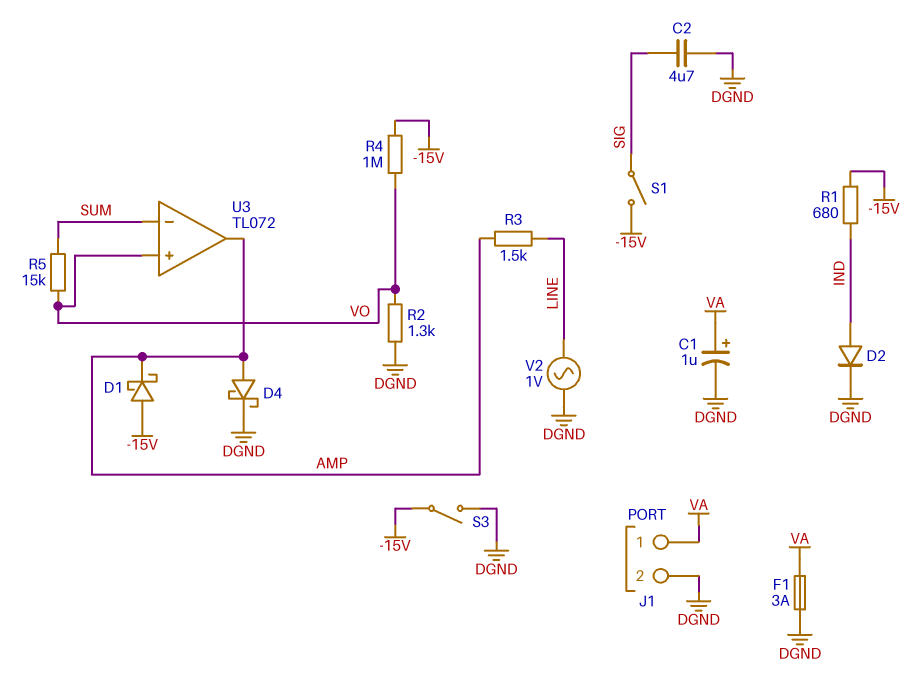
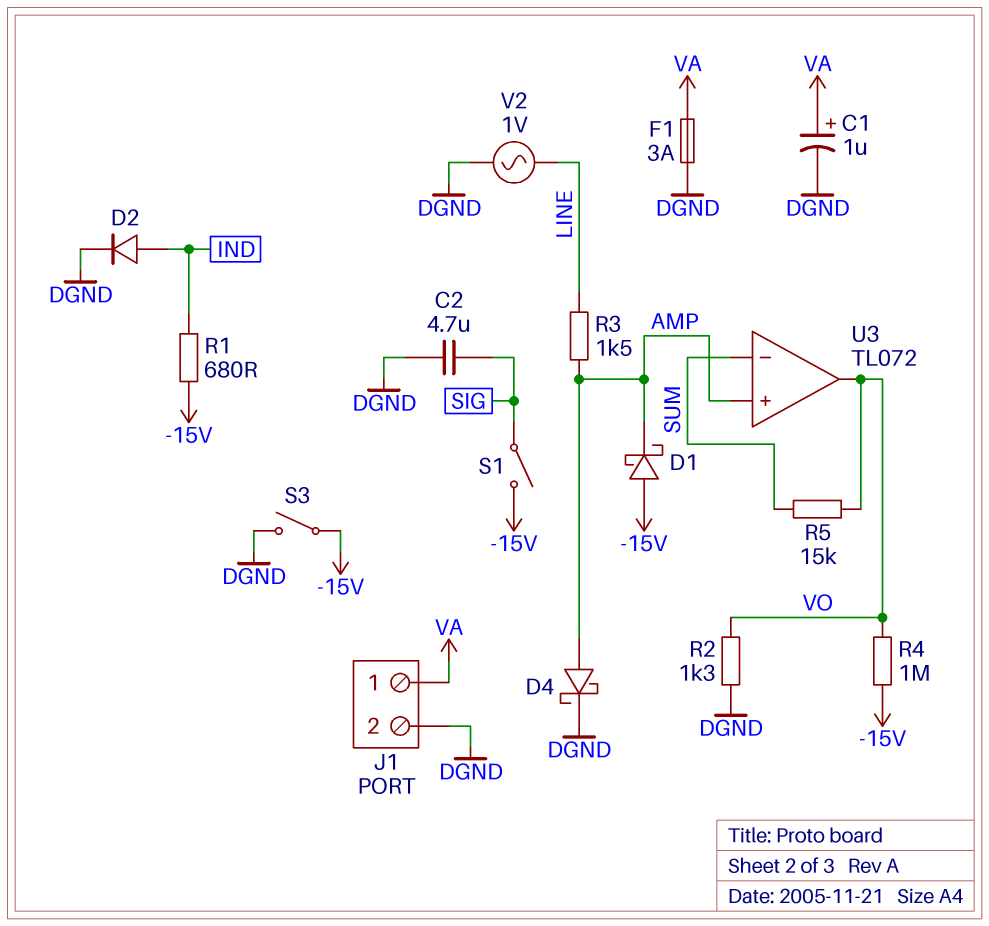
U3 pin in+: VO -> AMP
U3 pin out: AMP -> VO

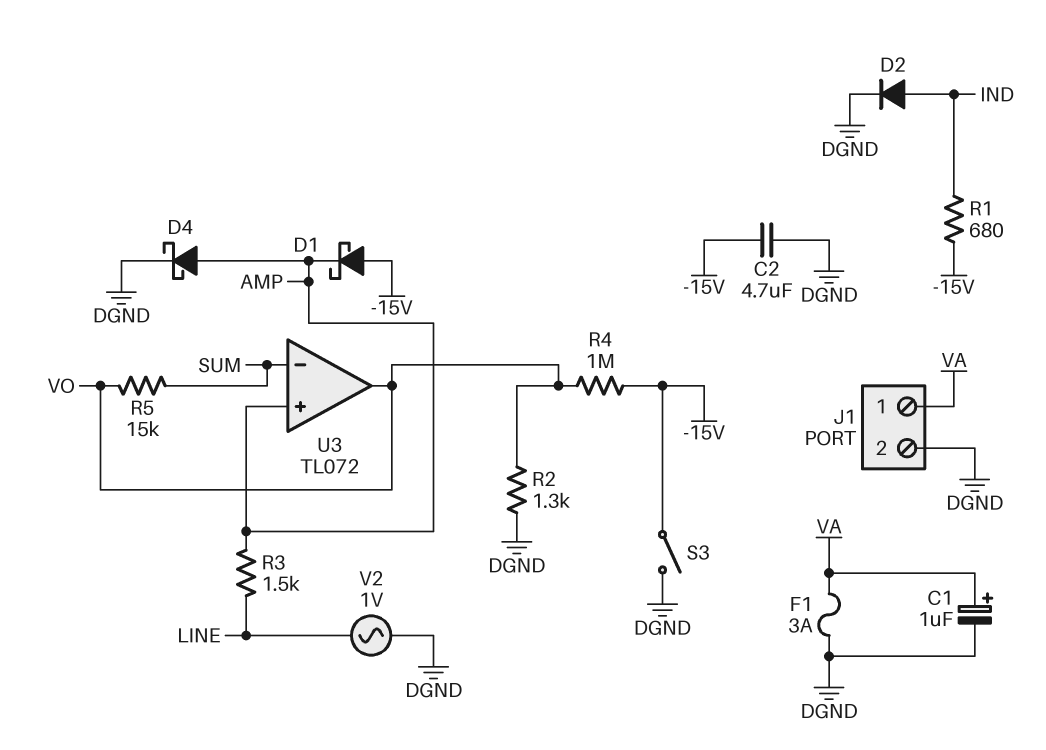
C2: 4.7uF (DGND, SIG) -> 4.7uF (-15V, DGND)
S1: switch (-15V, SIG) -> none

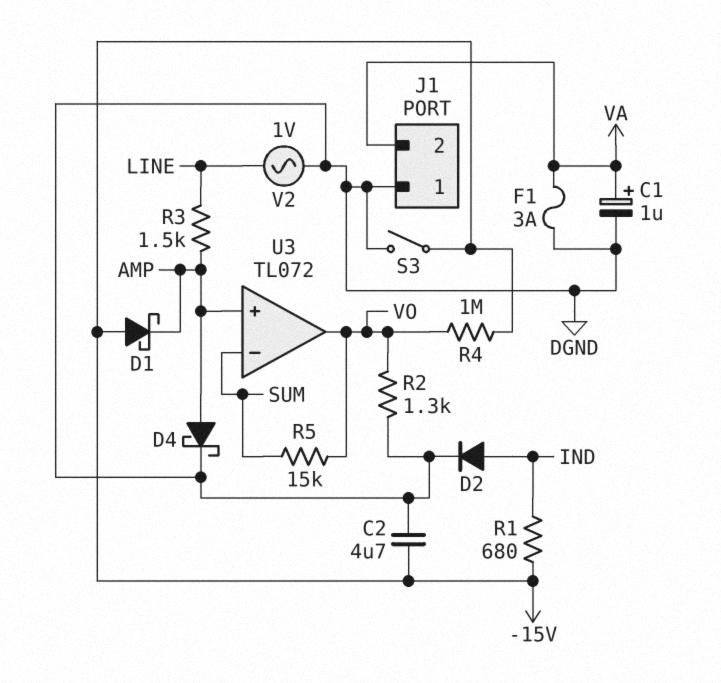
J1 pin 1: VA -> DGND
J1 pin 2: DGND -> VA

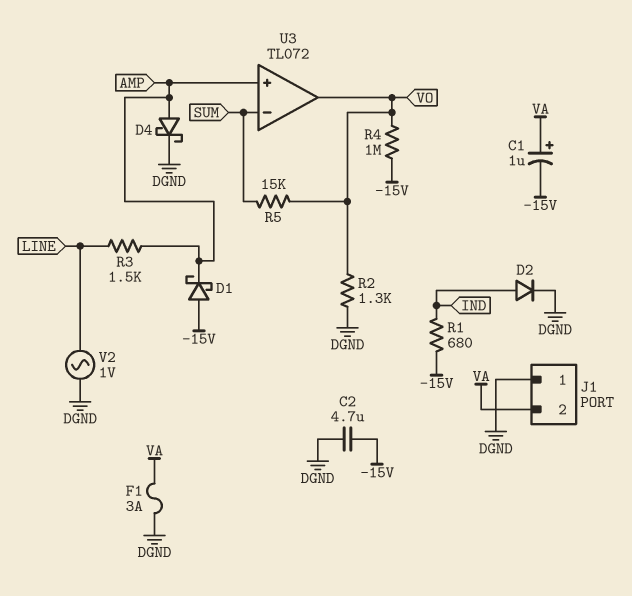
C1: 1uF (plus VA, minus DGND) -> 1uF (plus VA, minus -15V)
S3: switch (-15V, DGND) -> none

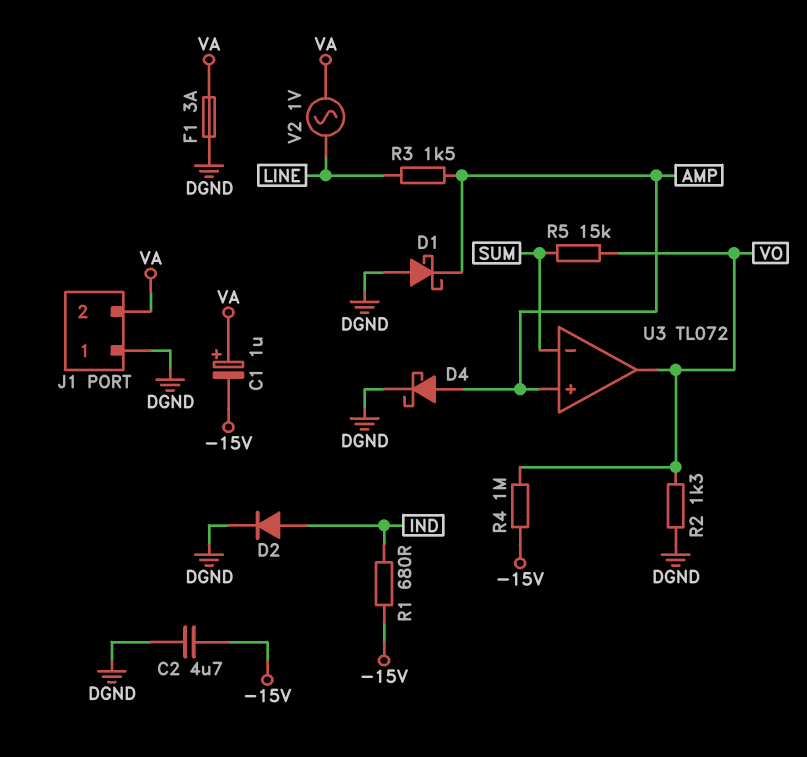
D1: schottky (A -15V, K AMP) -> schottky (A DGND, K AMP)
V2: AC 1V (DGND, LINE) -> AC 1V (LINE, VA)

